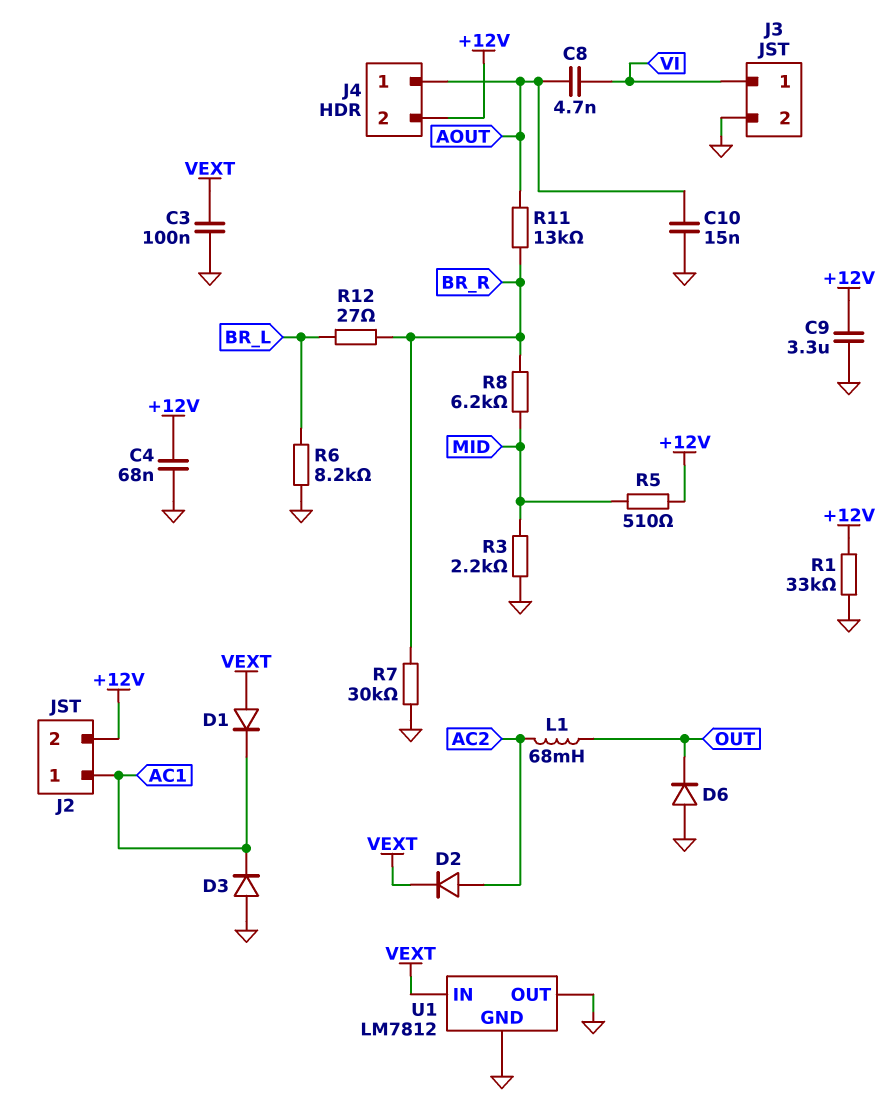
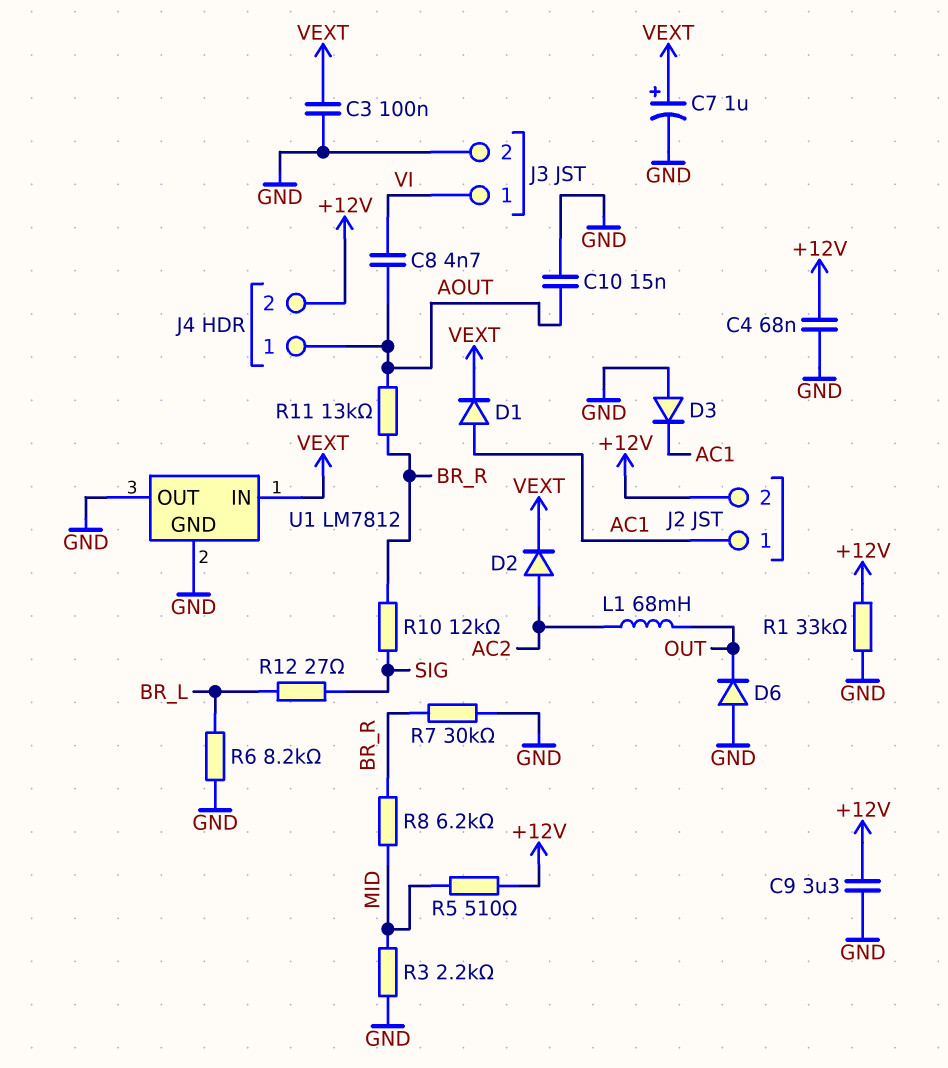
C7: none -> 1uF (plus VEXT, minus GND)
D1: diode (A VEXT, K AC1) -> diode (A AC1, K VEXT)
R10: none -> 12k (BR_R, SIG)
R12: 27 (BR_L, BR_R) -> 27 (BR_L, SIG)

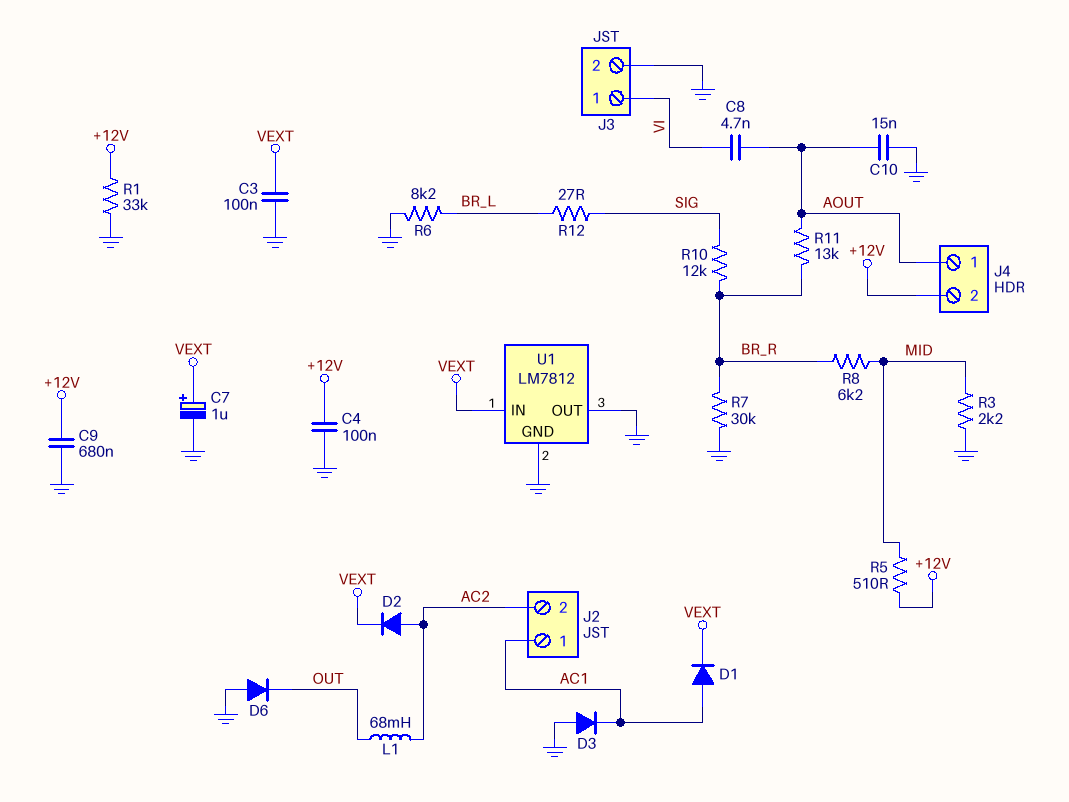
C4: 68nF (+12V, GND) -> 100nF (+12V, GND)
C9: 3.3uF (+12V, GND) -> 680nF (+12V, GND)
J2 pin 2: +12V -> AC2

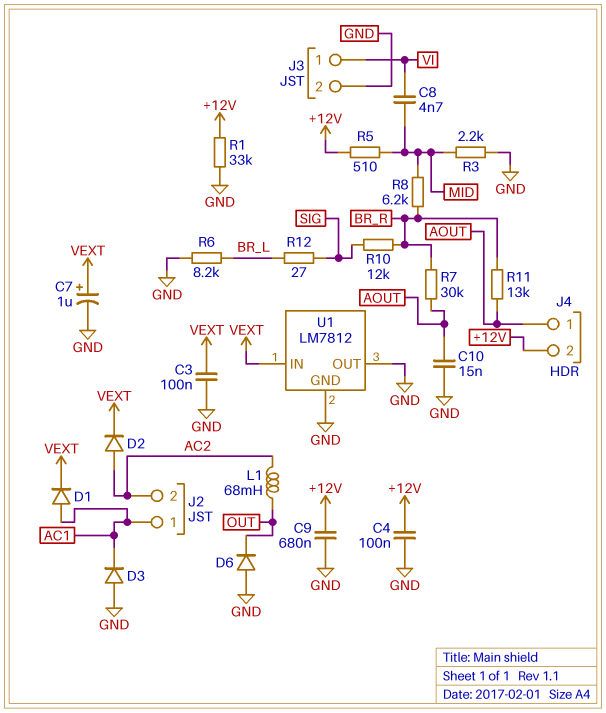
C8: 4.7nF (AOUT, VI) -> 4.7nF (MID, VI)
R7: 30k (BR_R, GND) -> 30k (AOUT, BR_R)

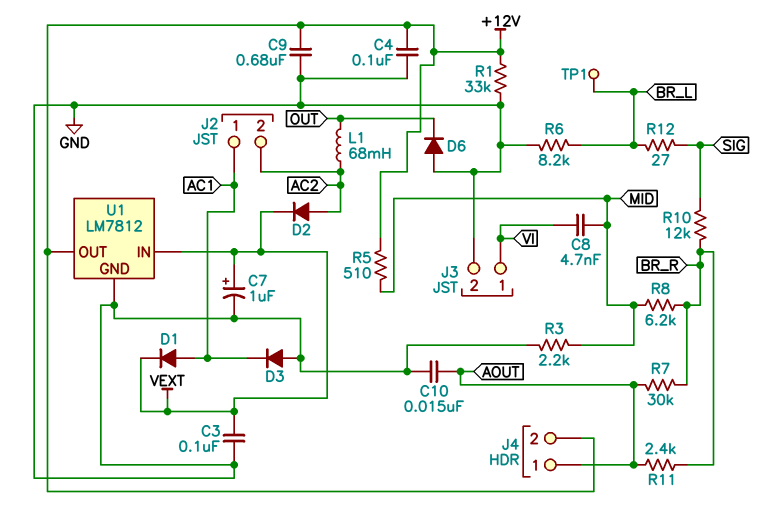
R11: 13k (AOUT, BR_R) -> 2.4k (AOUT, BR_R)
TP1: none -> test point (BR_L)
U1 pin OUT: GND -> +12V

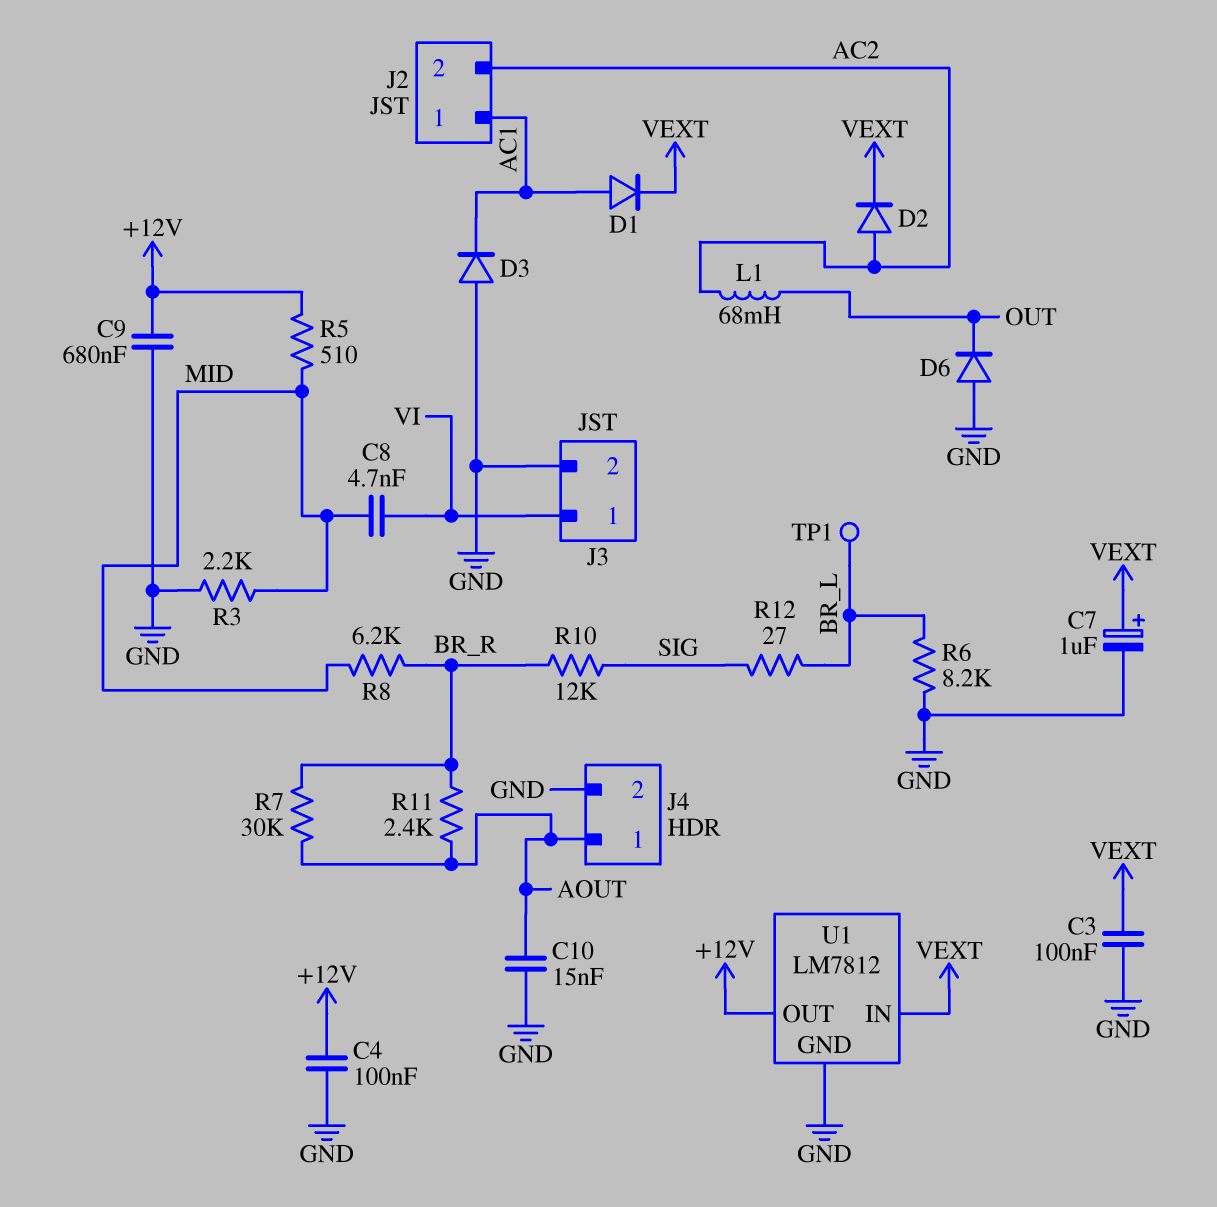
J4 pin 2: +12V -> GND
R1: 33k (+12V, GND) -> none

